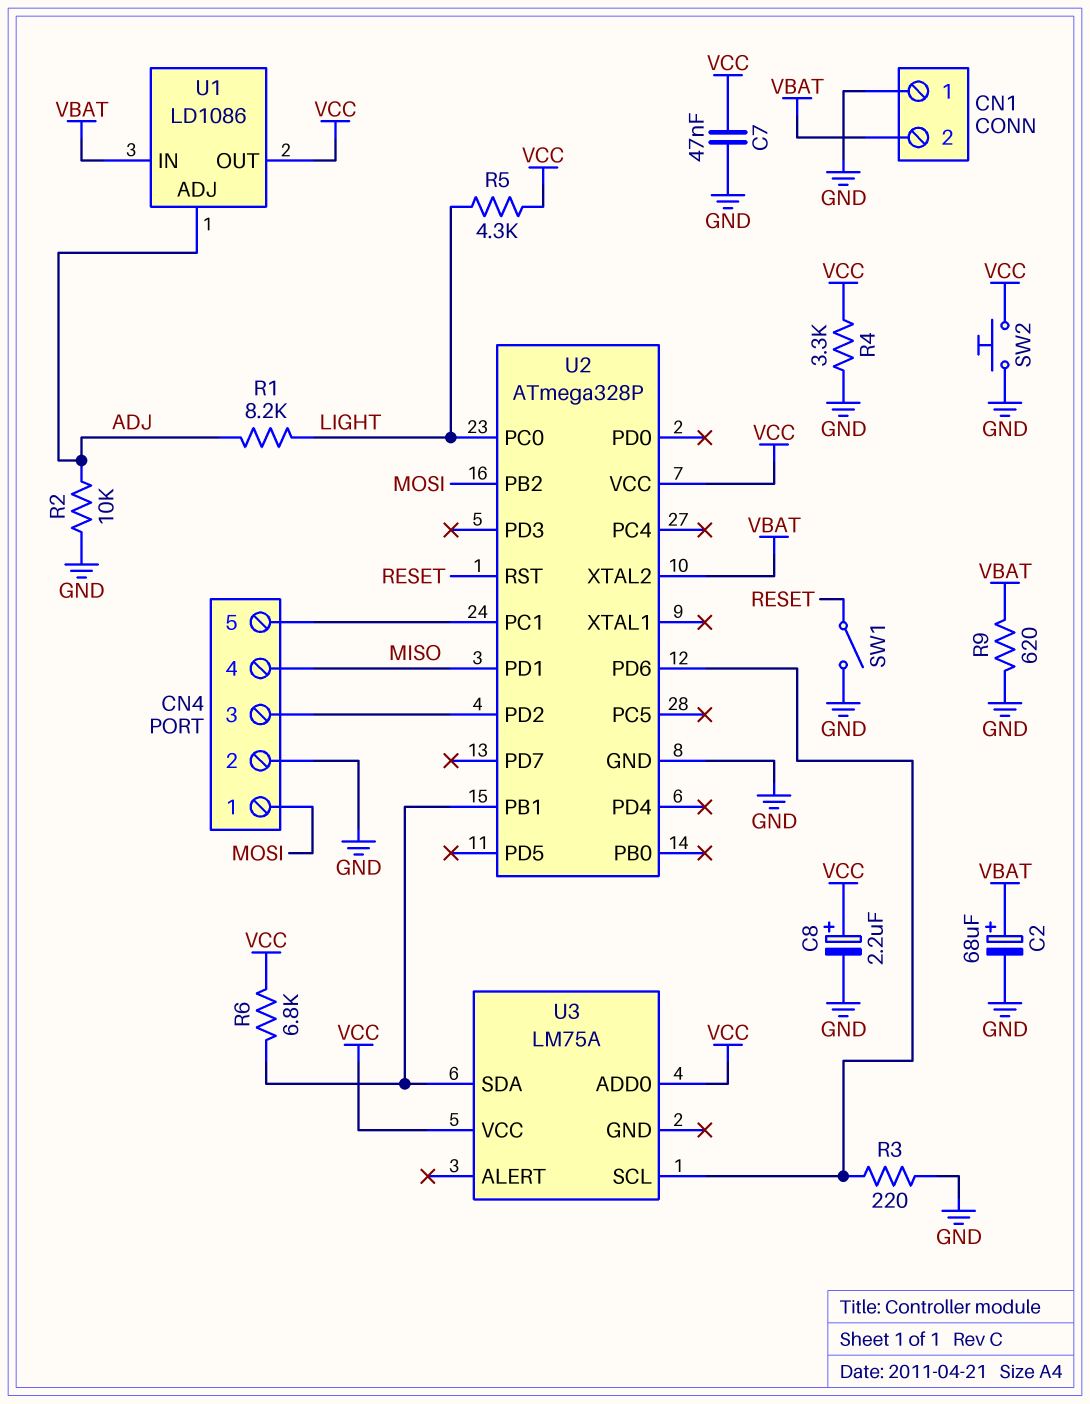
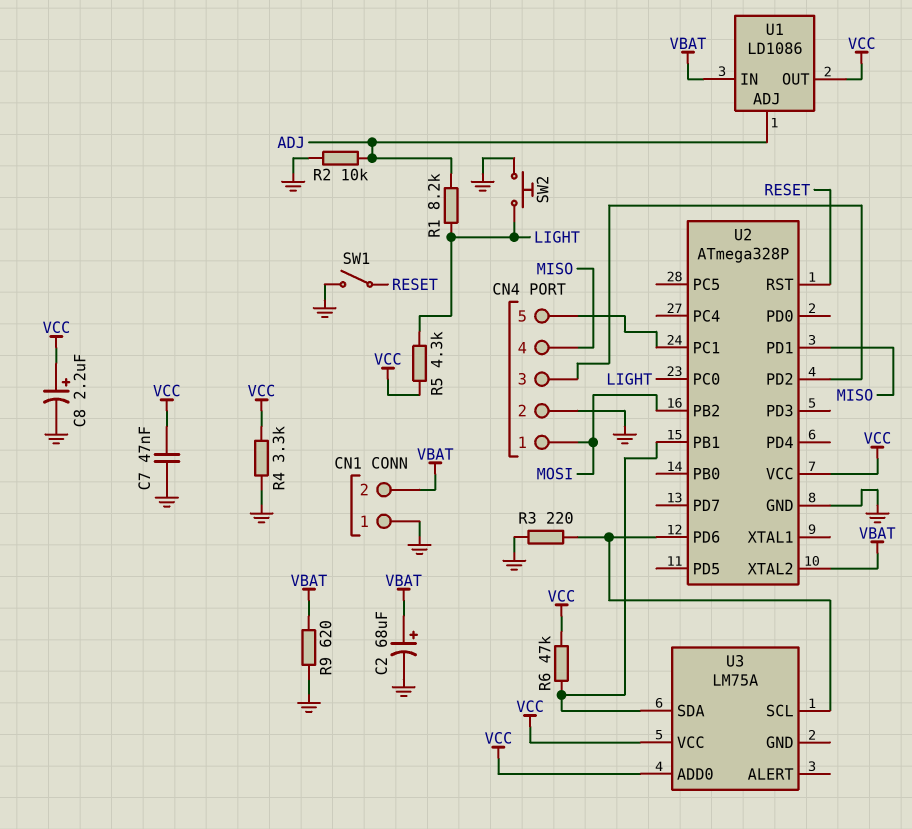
R6: 6.8k (U2/PB1, VCC) -> 47k (U2/PB1, VCC)
SW2: button (GND, VCC) -> button (GND, LIGHT)

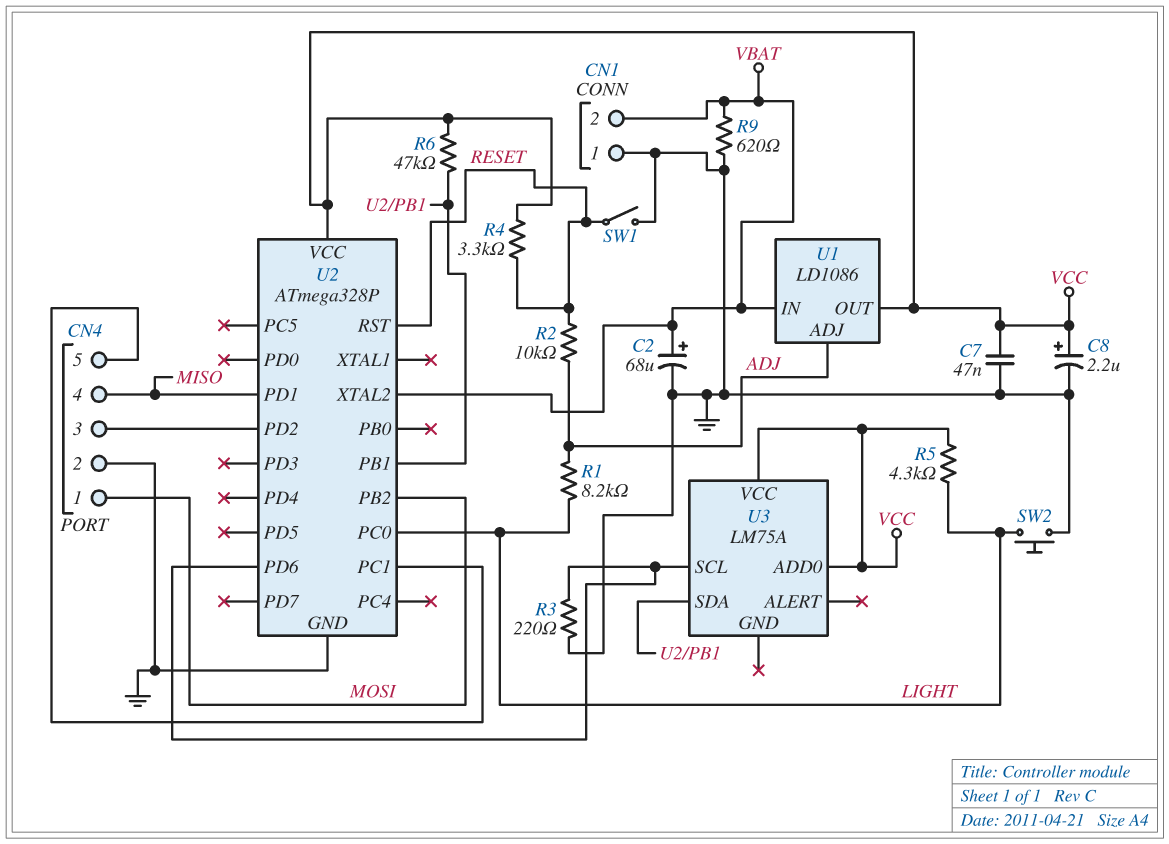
R2: 10k (ADJ, GND) -> 10k (ADJ, RESET)
R4: 3.3k (GND, VCC) -> 3.3k (RESET, VCC)

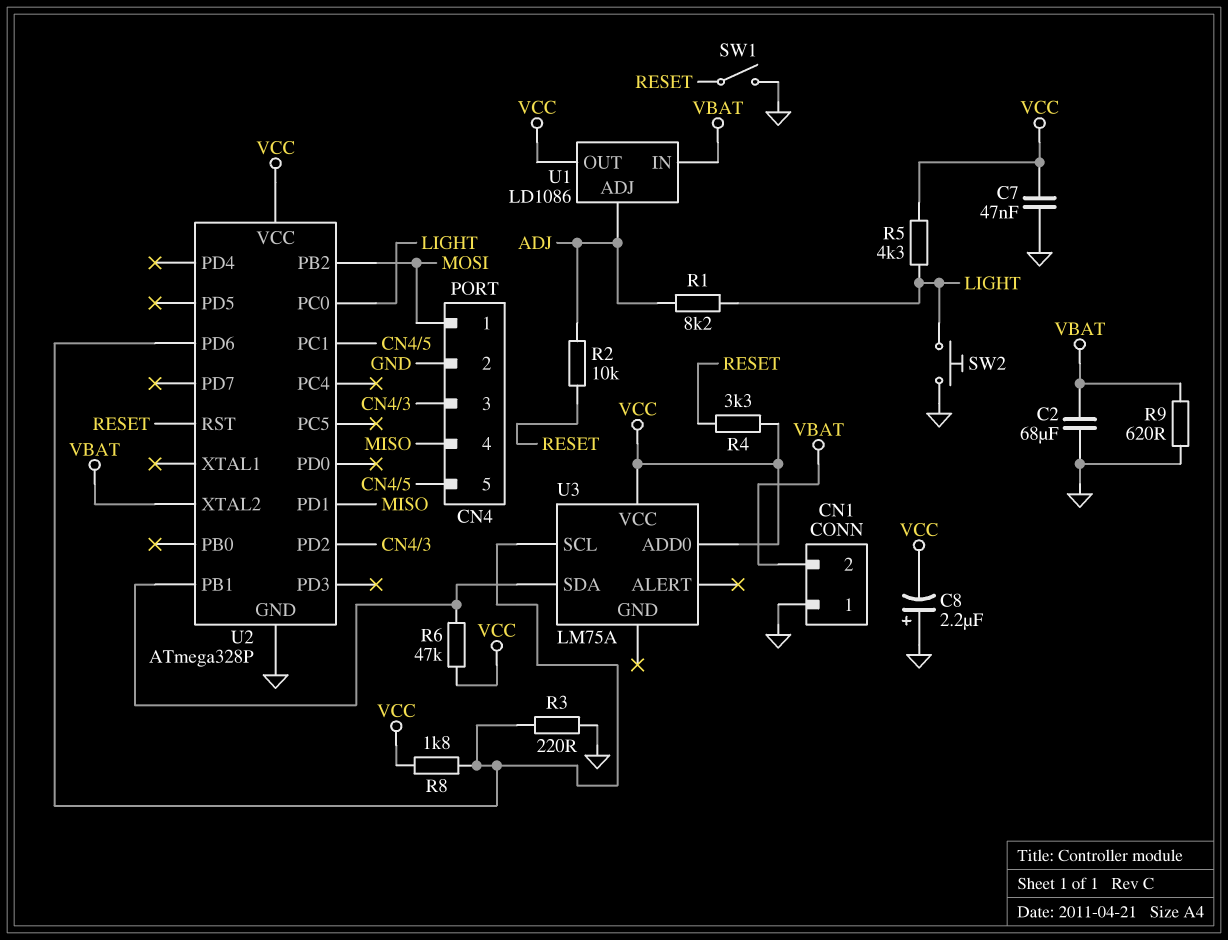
C2: 68uF (plus VBAT, minus GND) -> 68uF (GND, VBAT)
C8: 2.2uF (plus VCC, minus GND) -> 2.2uF (plus GND, minus VCC)
R8: none -> 1.8k (U2/PD6, VCC)

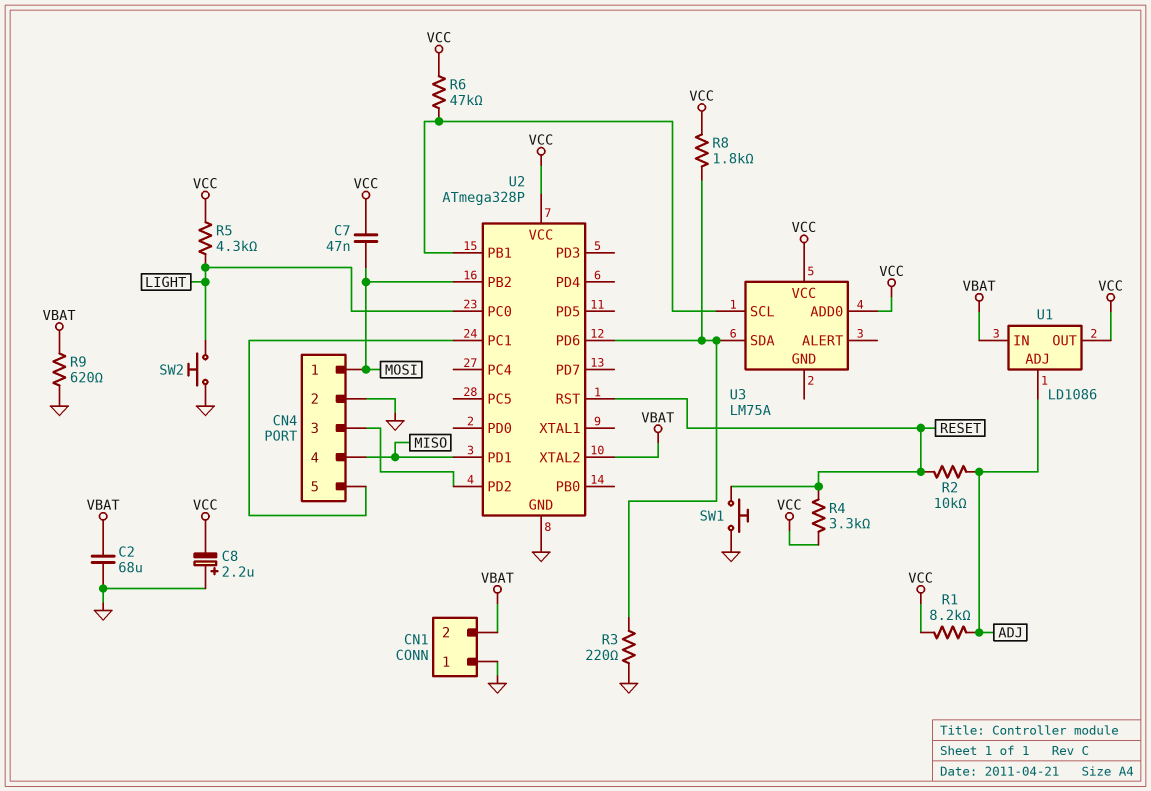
C7: 47nF (GND, VCC) -> 47nF (MOSI, VCC)
R1: 8.2k (ADJ, LIGHT) -> 8.2k (ADJ, VCC)
SW1: switch (GND, RESET) -> button (GND, RESET)
U3 pin SCL: U2/PD6 -> U2/PB1
U3 pin SDA: U2/PB1 -> U2/PD6

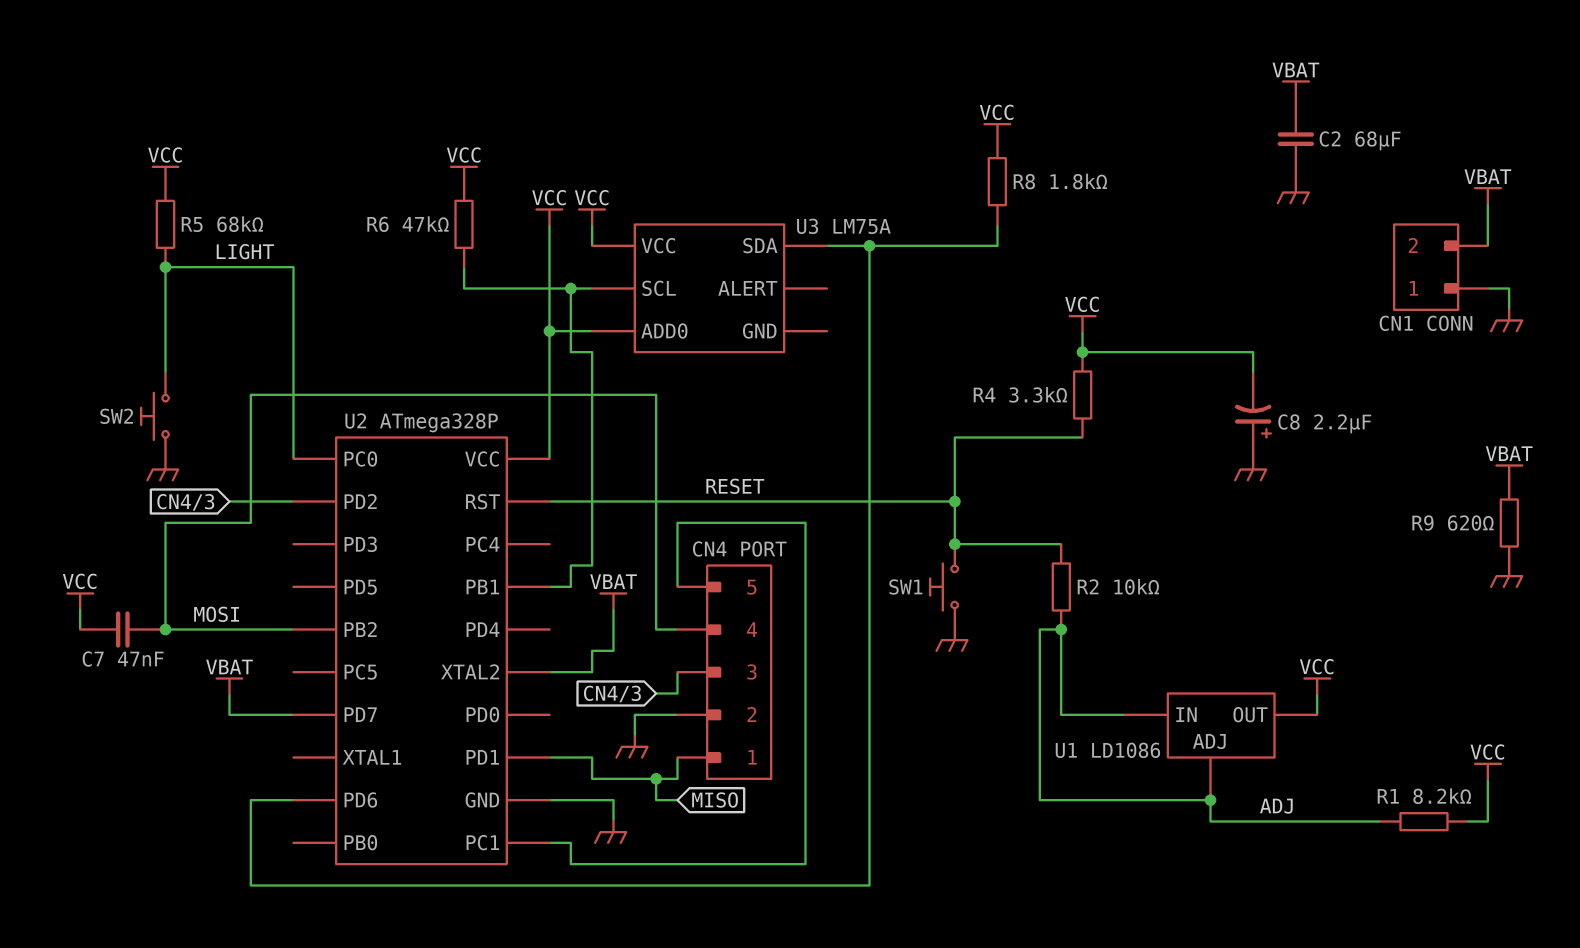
CN4 pin 1: MOSI -> MISO
CN4 pin 4: MISO -> MOSI
R3: 220 (GND, U2/PD6) -> none
R5: 4.3k (LIGHT, VCC) -> 68k (LIGHT, VCC)
U1 pin IN: VBAT -> ADJ
U2 pin PD7: none -> VBAT

